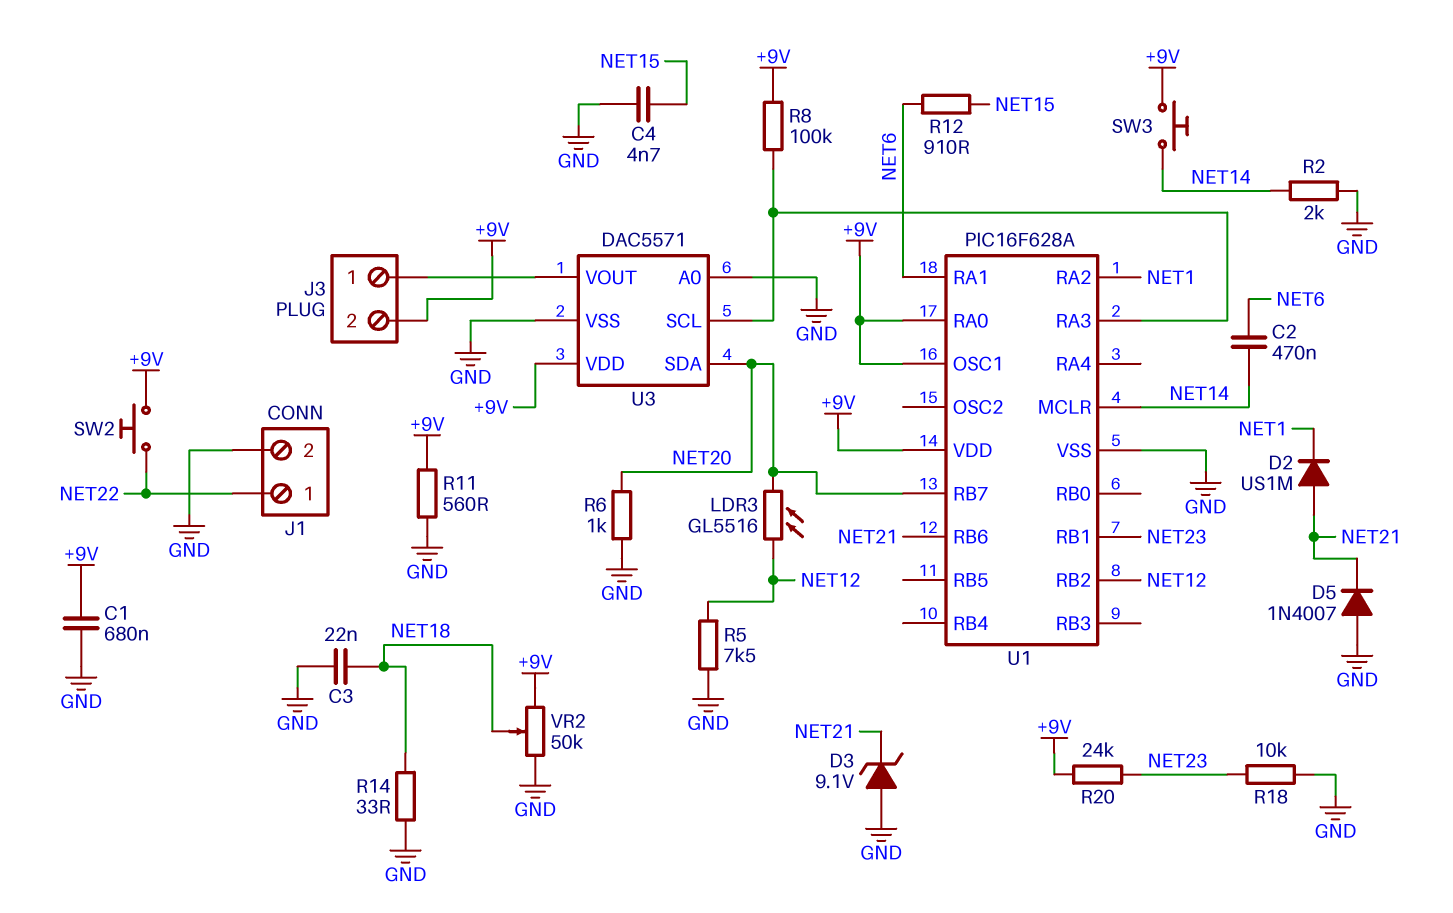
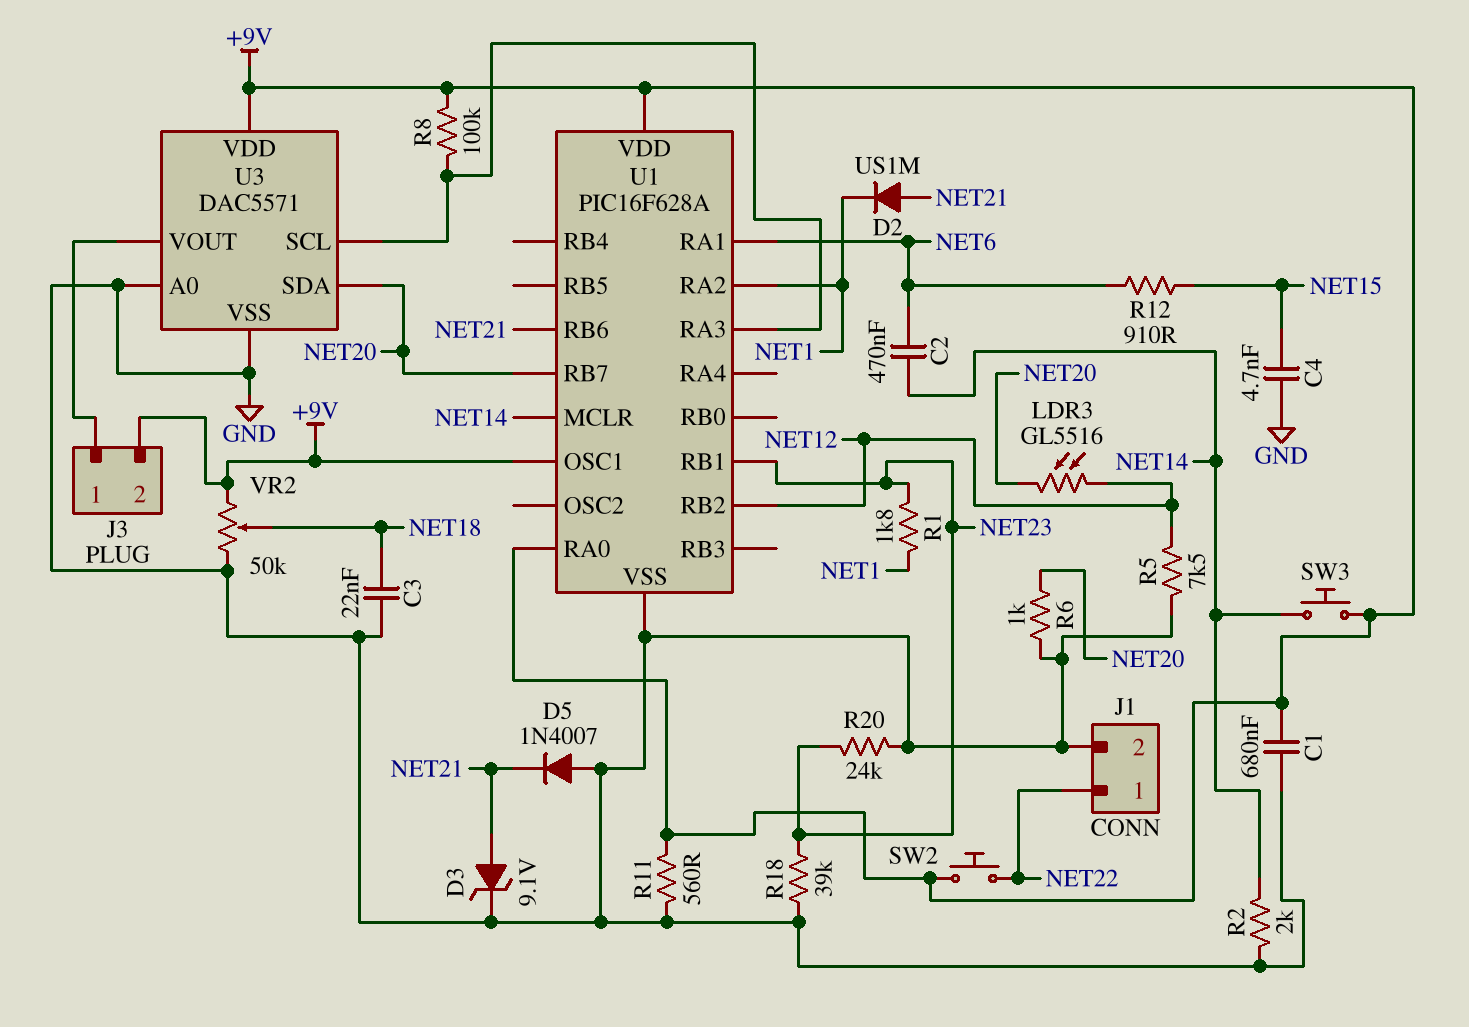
D3: zener 9.1V (A GND, K NET21) -> zener 9.1V (A NET21, K GND)
R1: none -> 1.8k (NET1, NET23)
R14: 33 (GND, NET18) -> none
R18: 10k (GND, NET23) -> 39k (GND, NET23)
R20: 24k (+9V, NET23) -> 24k (GND, NET23)

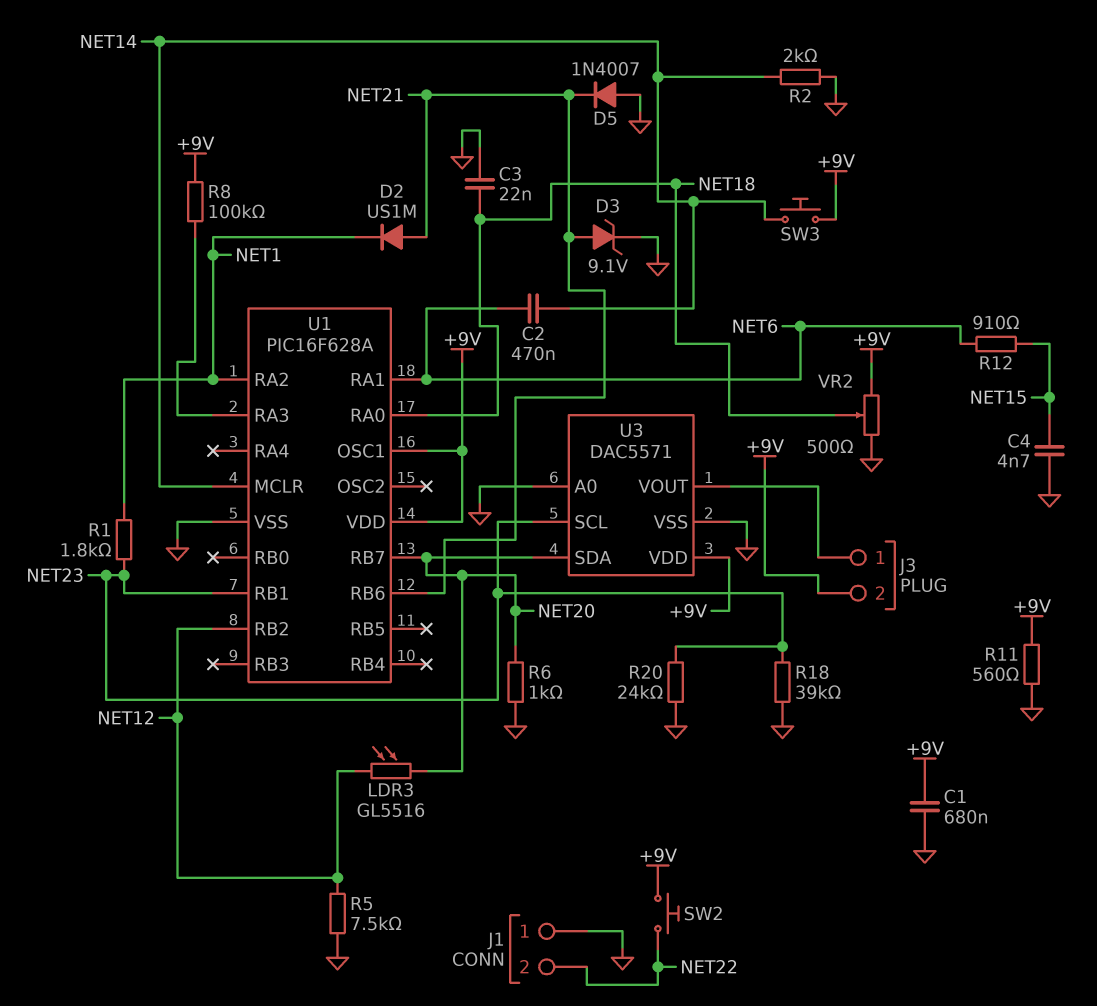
J1 pin 1: NET22 -> GND
J1 pin 2: GND -> NET22
U1 pin RA0: +9V -> NET18
U3 pin SCL: U1/RA3 -> NET23
VR2: 50k (+9V, GND, wiper NET18) -> 500 (+9V, GND, wiper NET18)

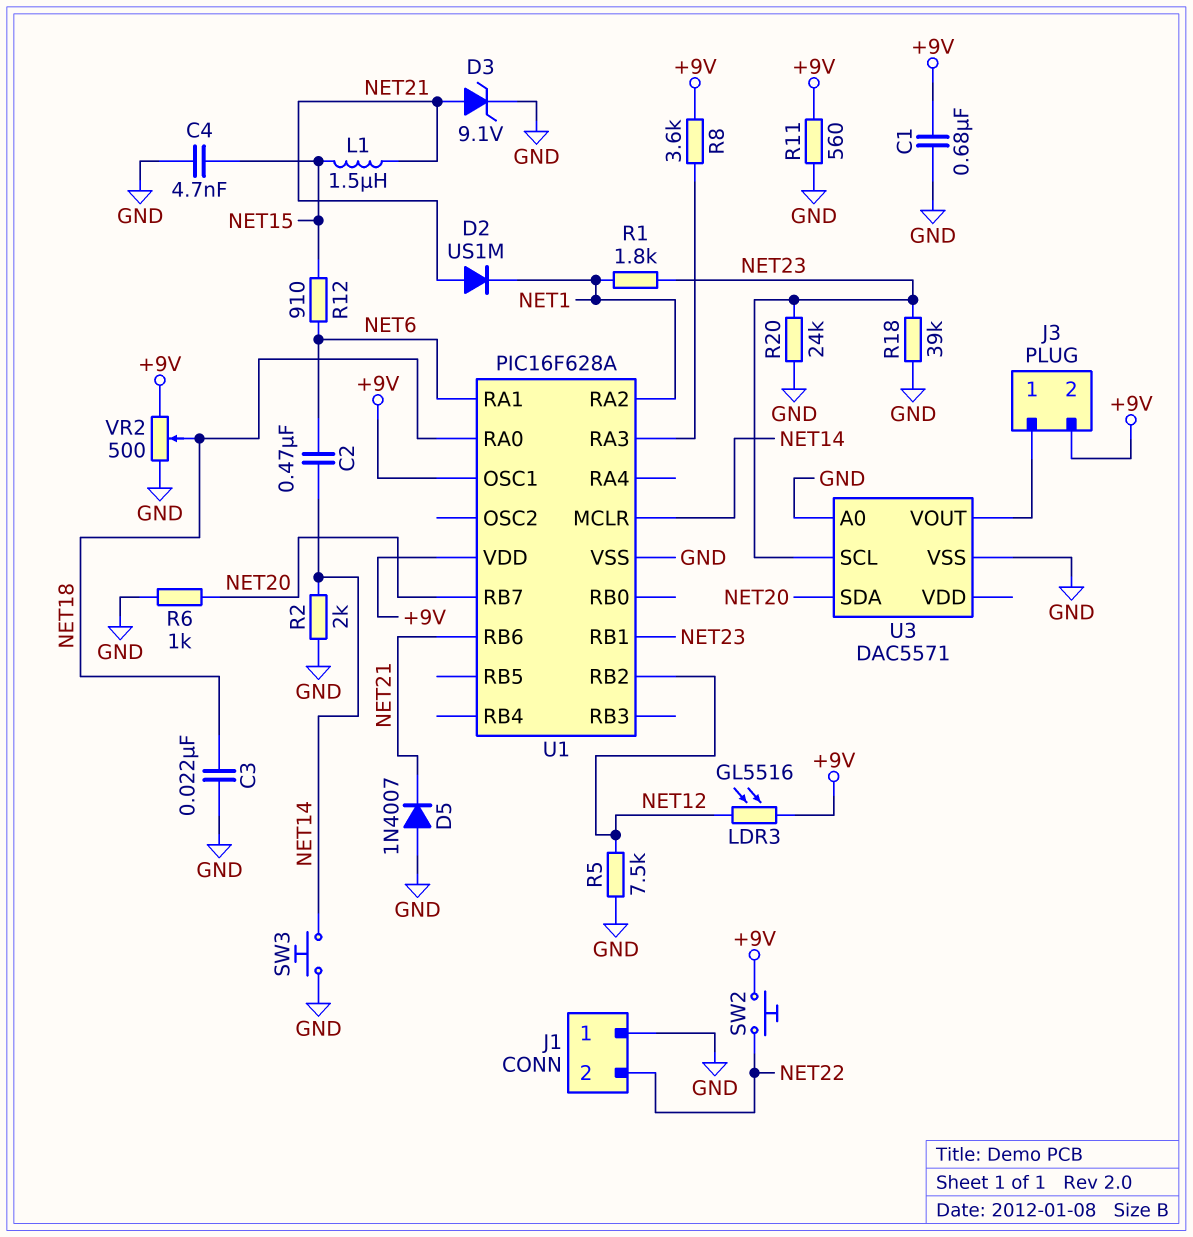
L1: none -> 1.5uH (NET15, NET21)
LDR3: GL5516 (NET12, NET20) -> GL5516 (+9V, NET12)
R8: 100k (+9V, U1/RA3) -> 3.6k (+9V, U1/RA3)
SW3: button (+9V, NET14) -> button (GND, NET14)
U3 pin VDD: +9V -> none

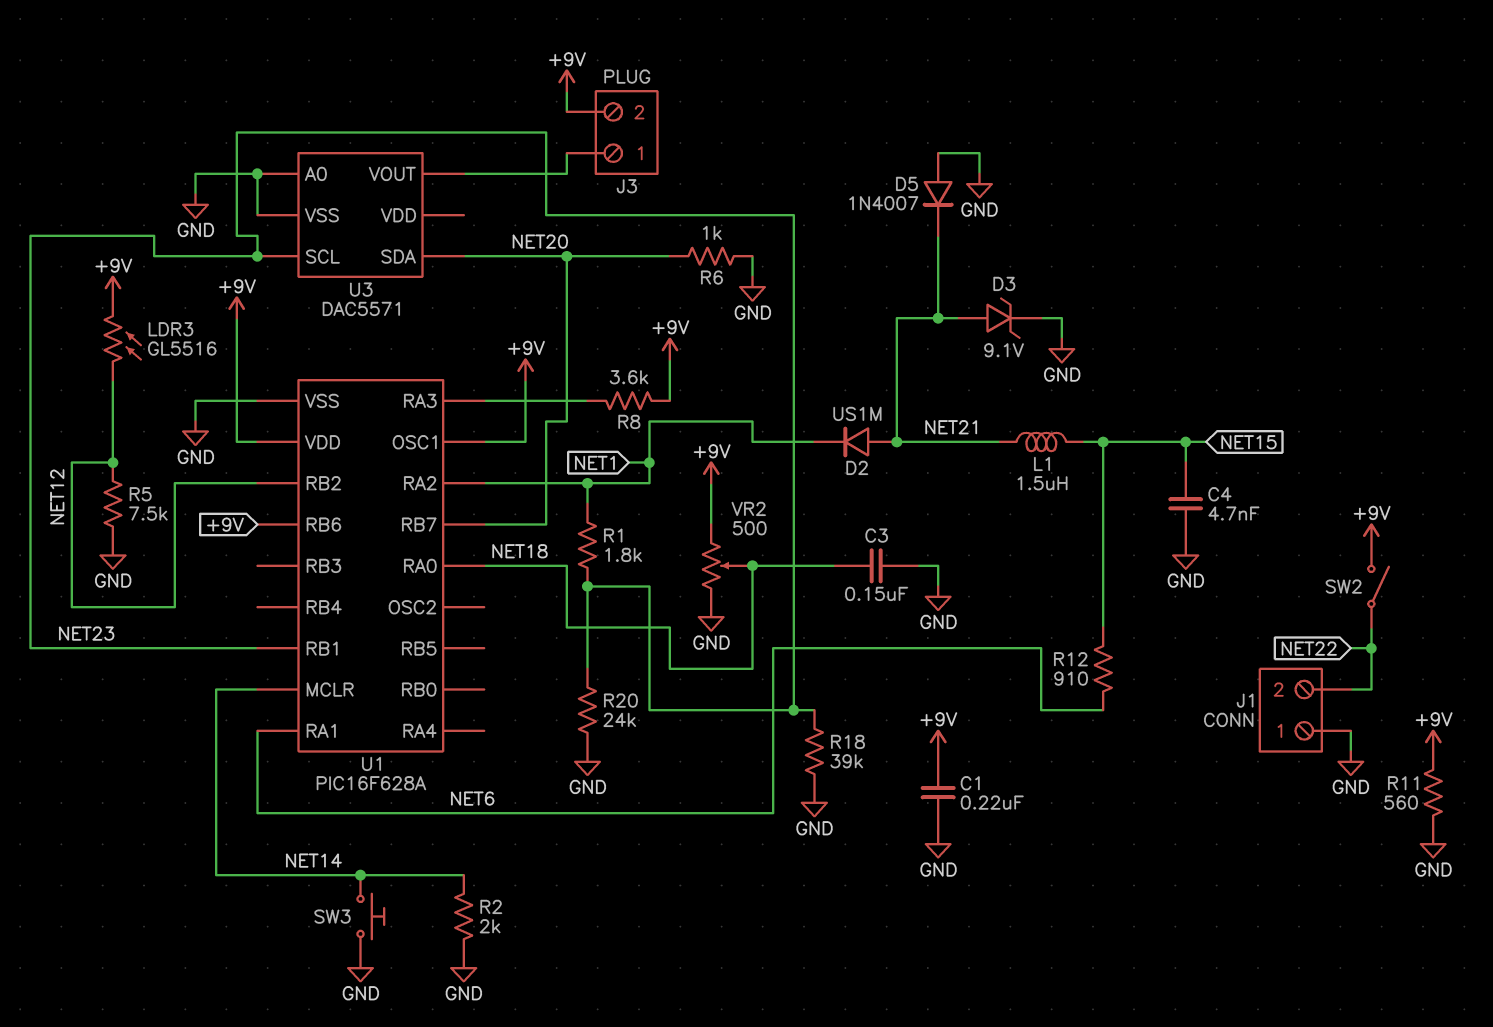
C1: 680nF (+9V, GND) -> 220nF (+9V, GND)
C2: 470nF (NET6, NET14) -> none
C3: 22nF (GND, NET18) -> 150nF (GND, NET18)
SW2: button (+9V, NET22) -> switch (+9V, NET22)
U1 pin RB6: NET21 -> +9V

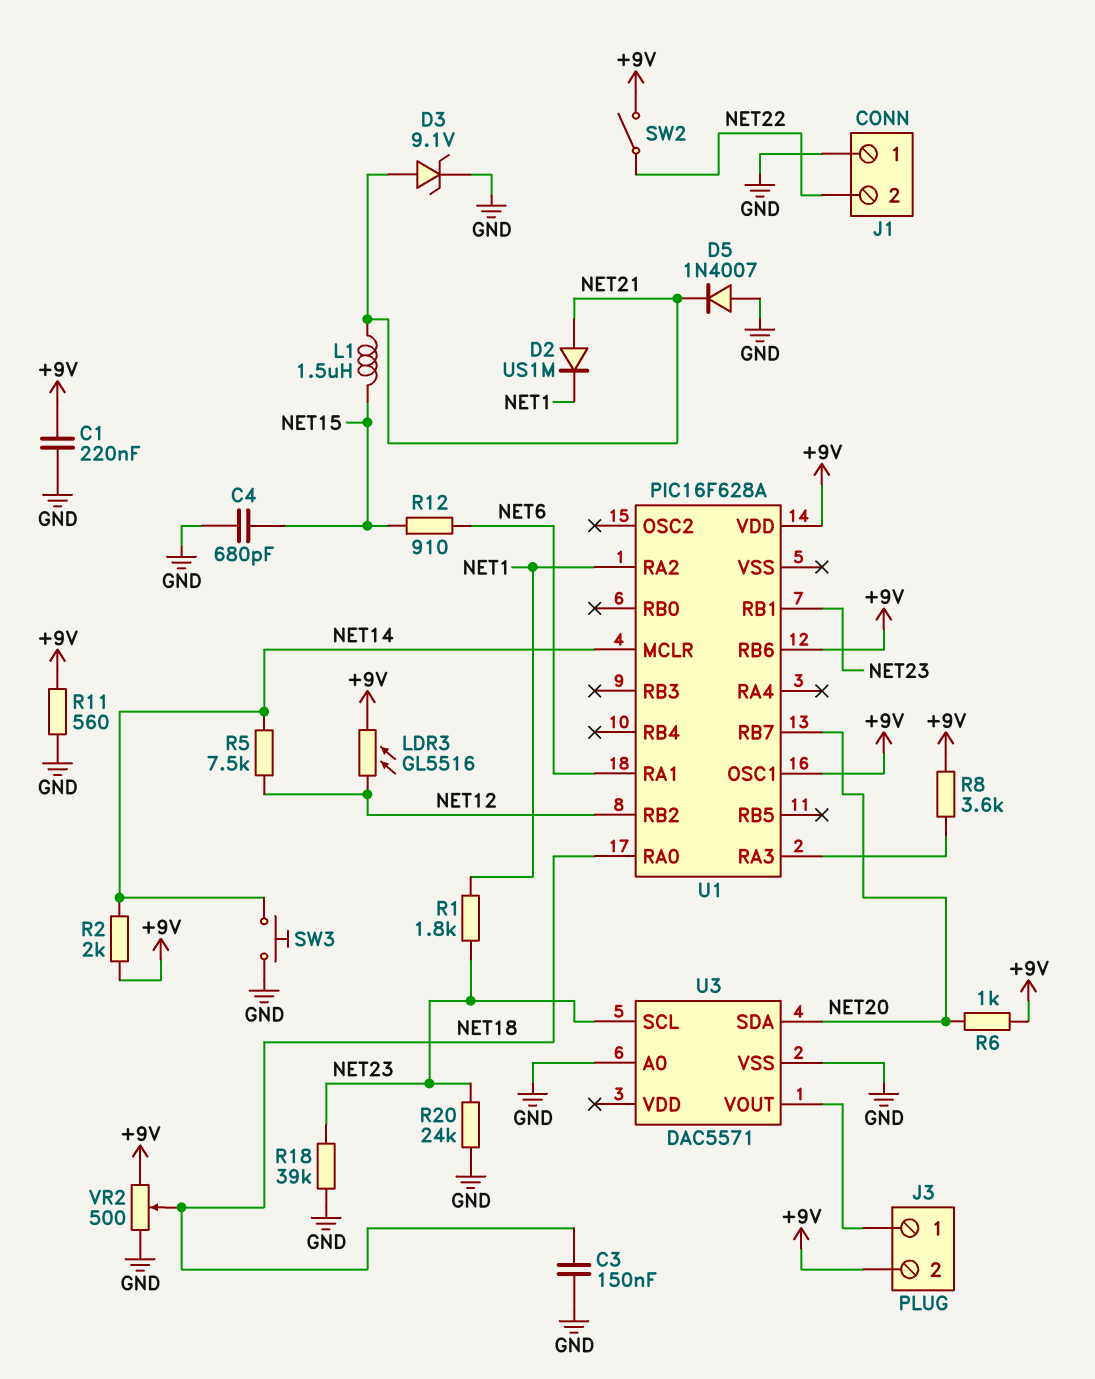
C4: 4.7nF (GND, NET15) -> 680pF (GND, NET15)
R2: 2k (GND, NET14) -> 2k (+9V, NET14)
R5: 7.5k (GND, NET12) -> 7.5k (NET12, NET14)
R6: 1k (GND, NET20) -> 1k (+9V, NET20)
U1 pin VSS: GND -> none

